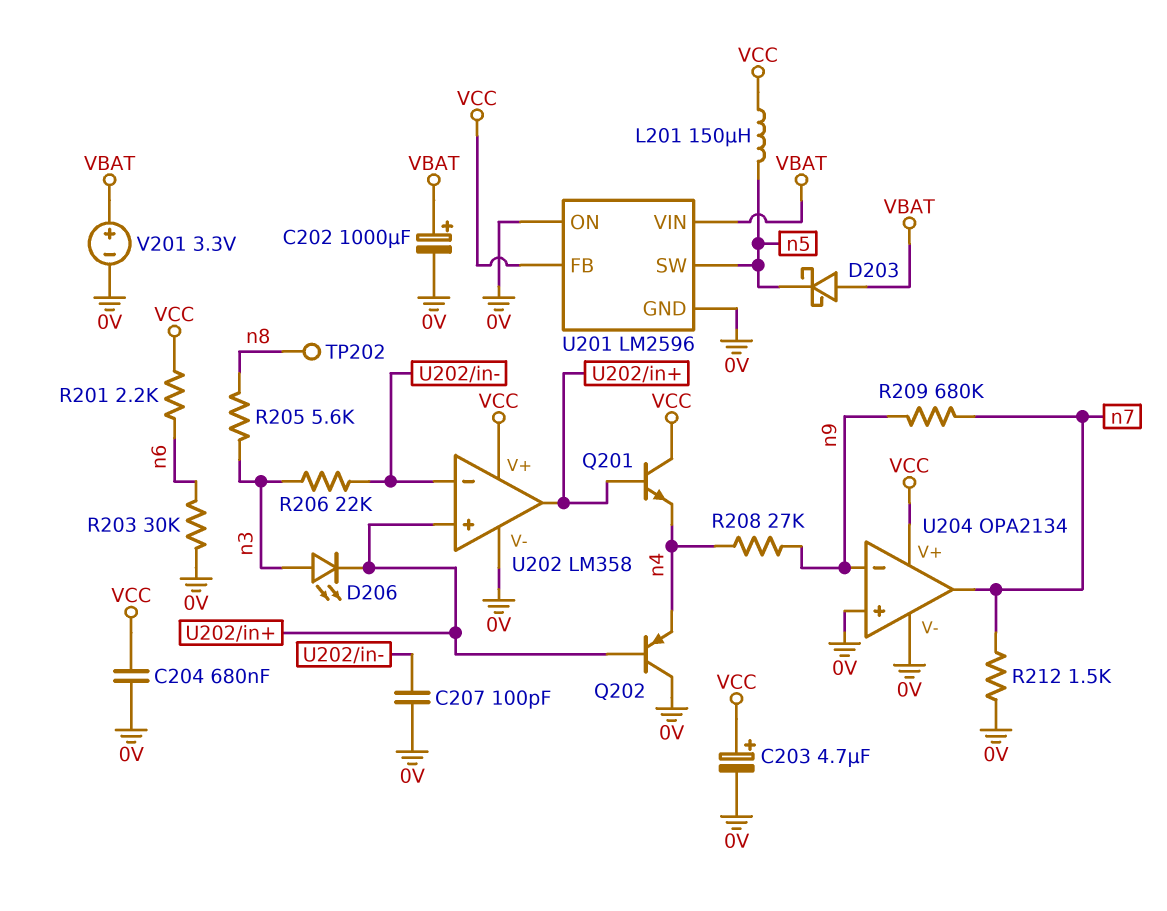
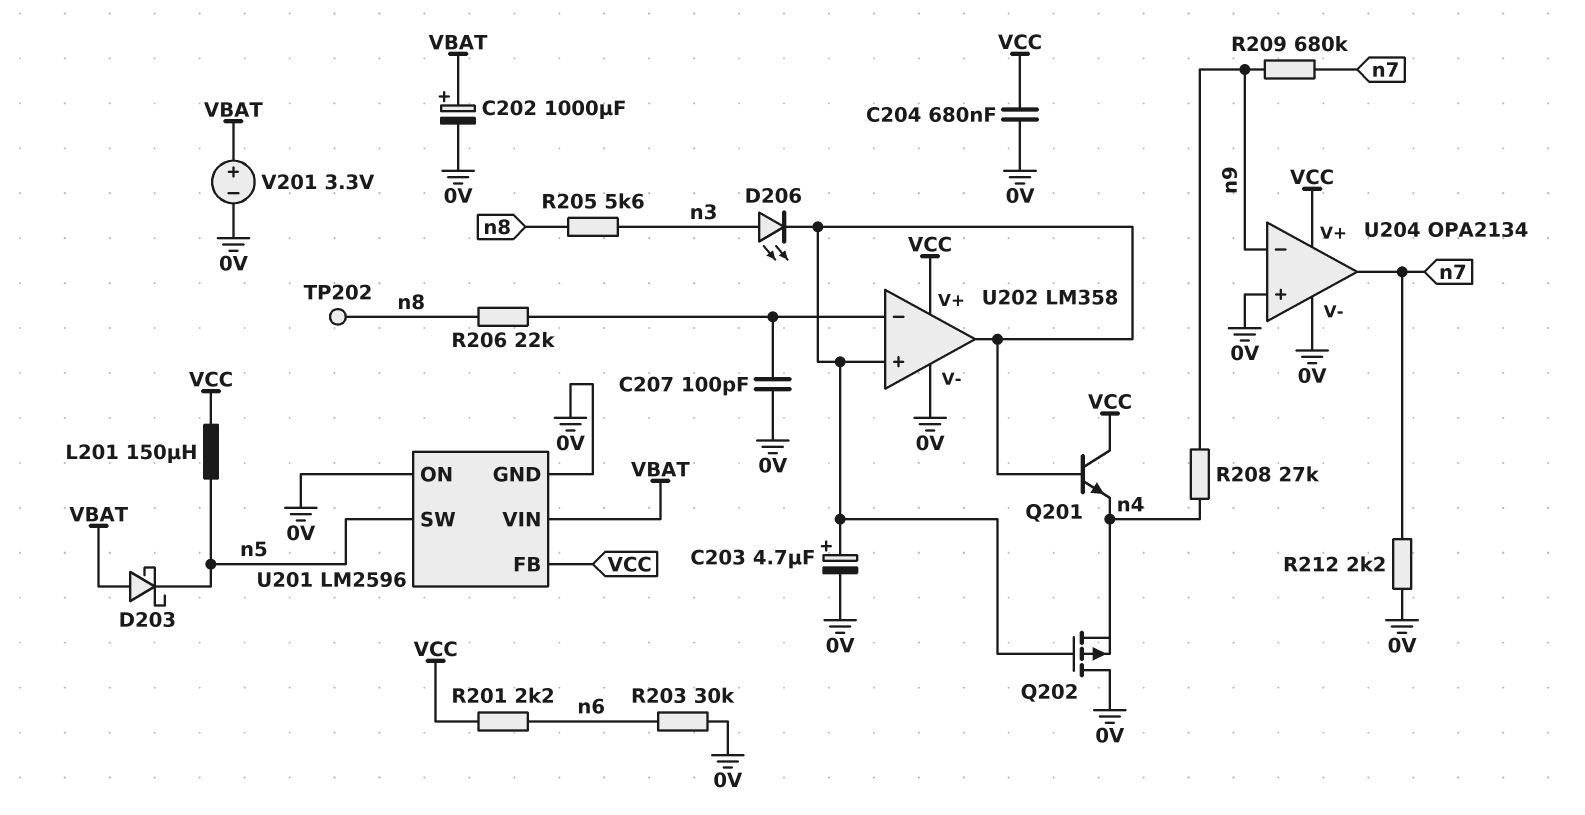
C203: 4.7uF (plus VCC, minus 0V) -> 4.7uF (plus U202/in+, minus 0V)
Q202: PNP (B U202/in+, C 0V, E n4) -> PMOS (G U202/in+, D 0V, S n4)
R206: 22k (U202/in-, n3) -> 22k (U202/in-, n8)
R212: 1.5k (0V, n7) -> 2.2k (0V, n7)

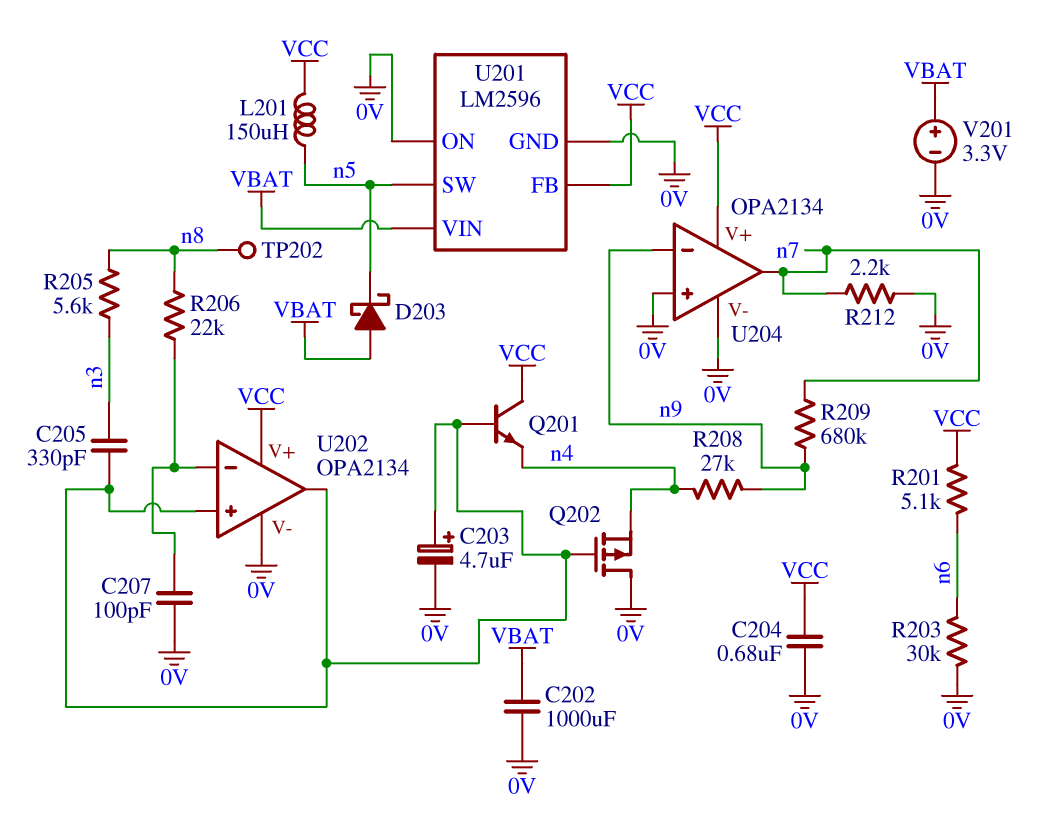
C202: 1000uF (plus VBAT, minus 0V) -> 1000uF (0V, VBAT)
C205: none -> 330pF (U202/in+, n3)
D206: LED (A n3, K U202/in+) -> none
R201: 2.2k (VCC, n6) -> 5.1k (VCC, n6)
U202: LM358 -> OPA2134

